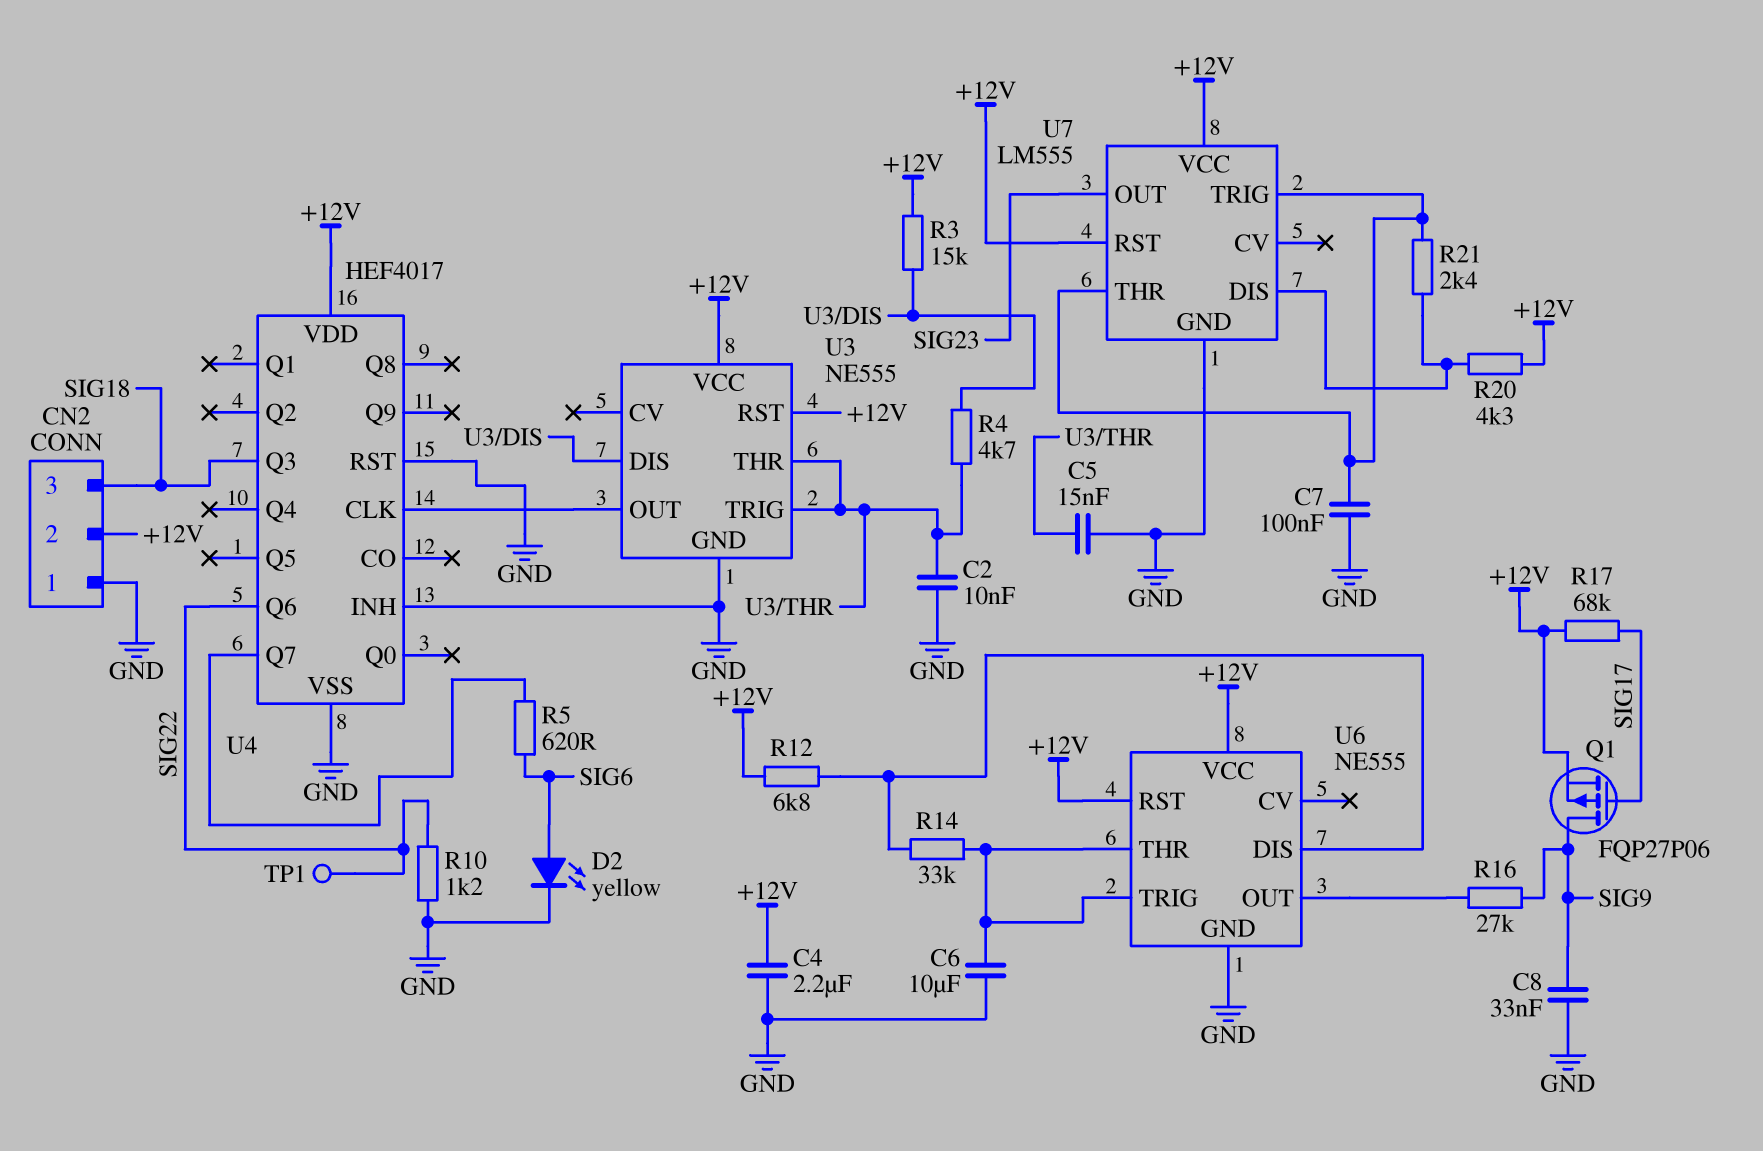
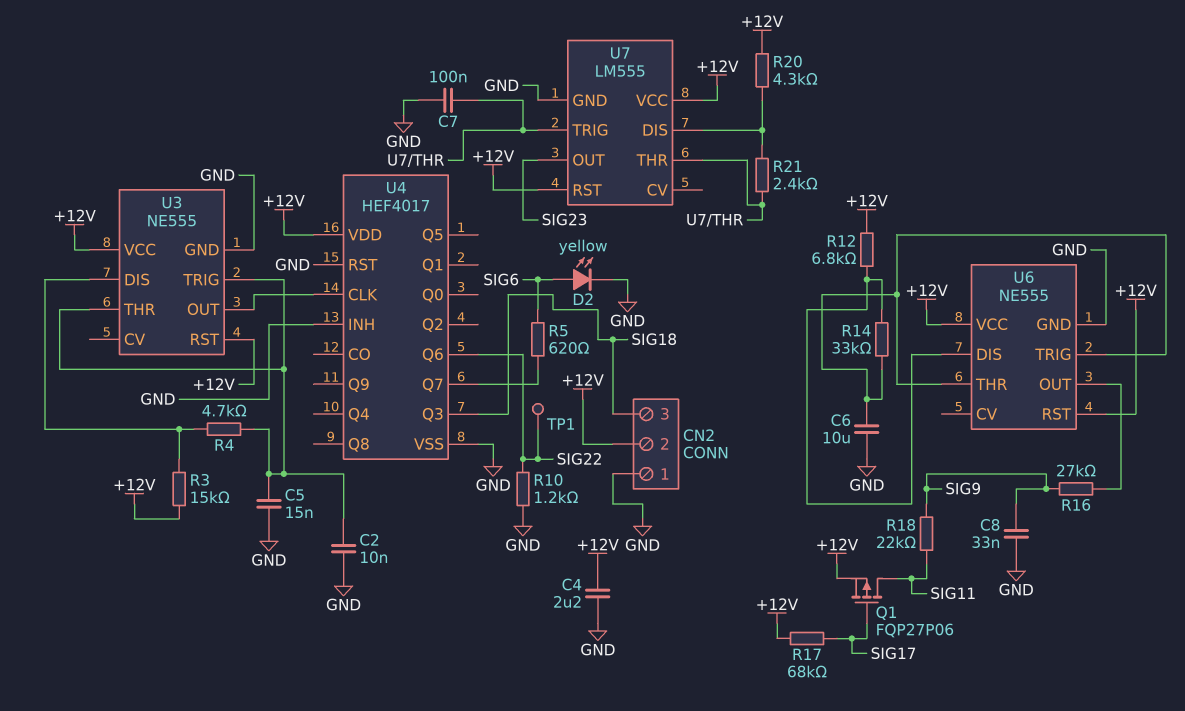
Q1: PMOS FQP27P06 (G SIG17, D SIG9, S +12V) -> PMOS FQP27P06 (G SIG17, D SIG11, S +12V)
R18: none -> 22k (SIG9, SIG11)

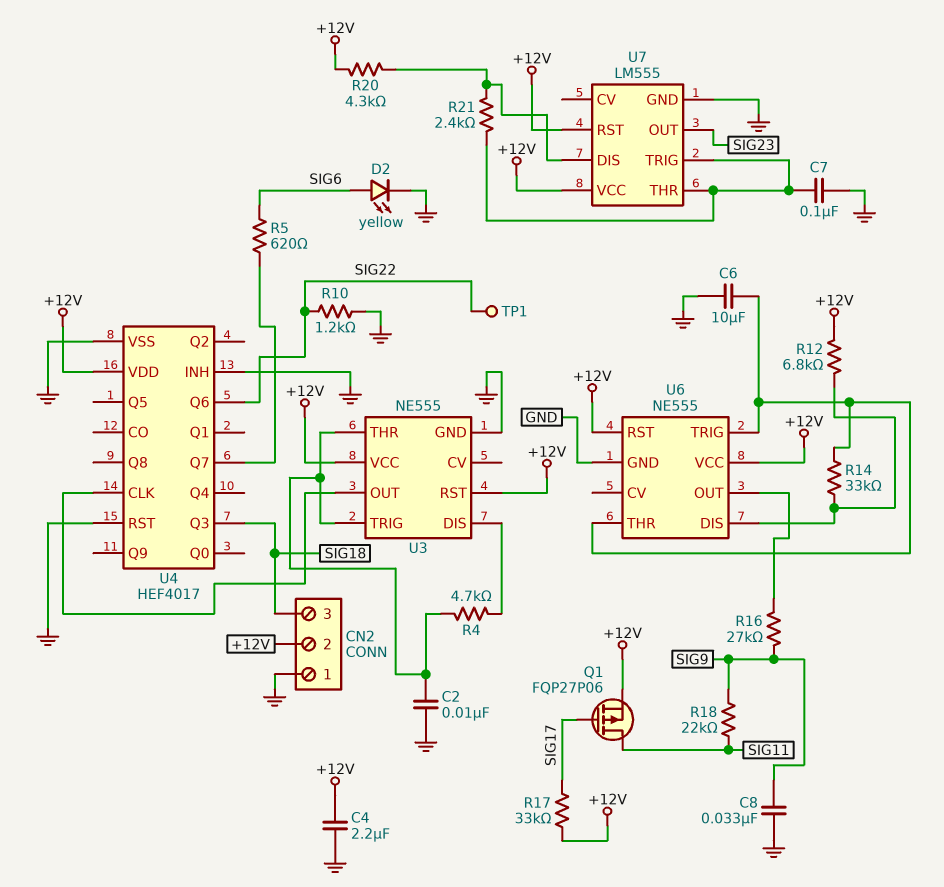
C5: 15nF (GND, U3/THR) -> none
R3: 15k (+12V, U3/DIS) -> none
R17: 68k (+12V, SIG17) -> 33k (+12V, SIG17)

